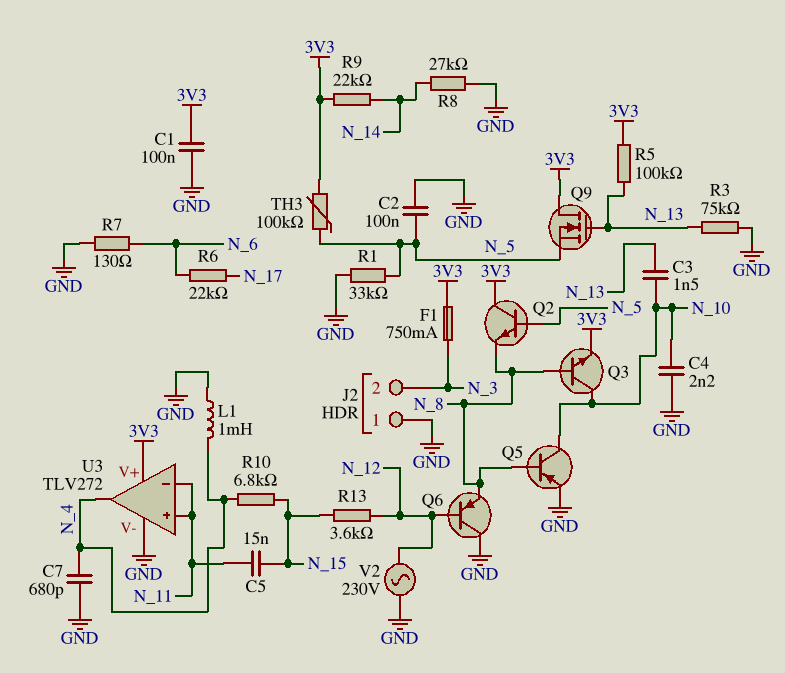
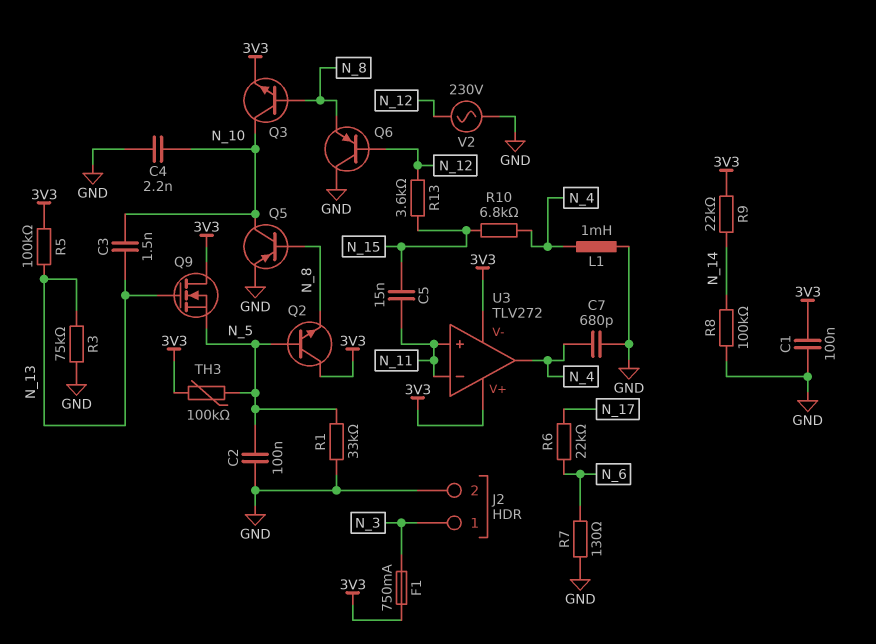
J2 pin 1: GND -> N_3
J2 pin 2: N_3 -> GND
R8: 27k (GND, N_14) -> 100k (GND, N_14)
U3 pin V-: GND -> 3V3

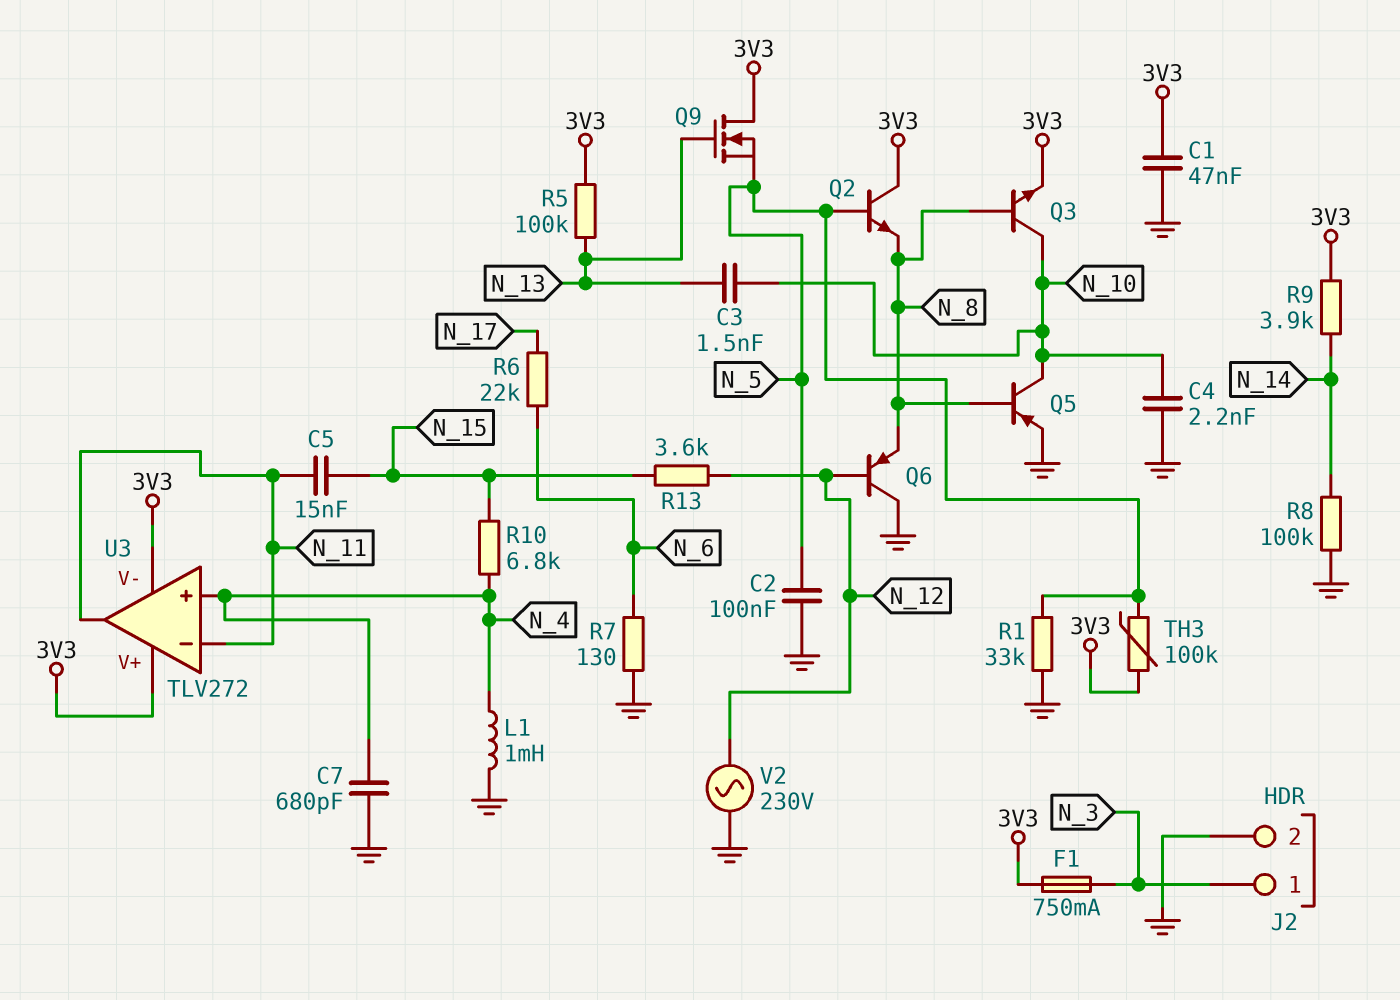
C1: 100nF (3V3, GND) -> 47nF (3V3, GND)
R3: 75k (GND, N_13) -> none
R9: 22k (3V3, N_14) -> 3.9k (3V3, N_14)
U3 pin in+: N_11 -> N_4
U3 pin out: N_4 -> N_11

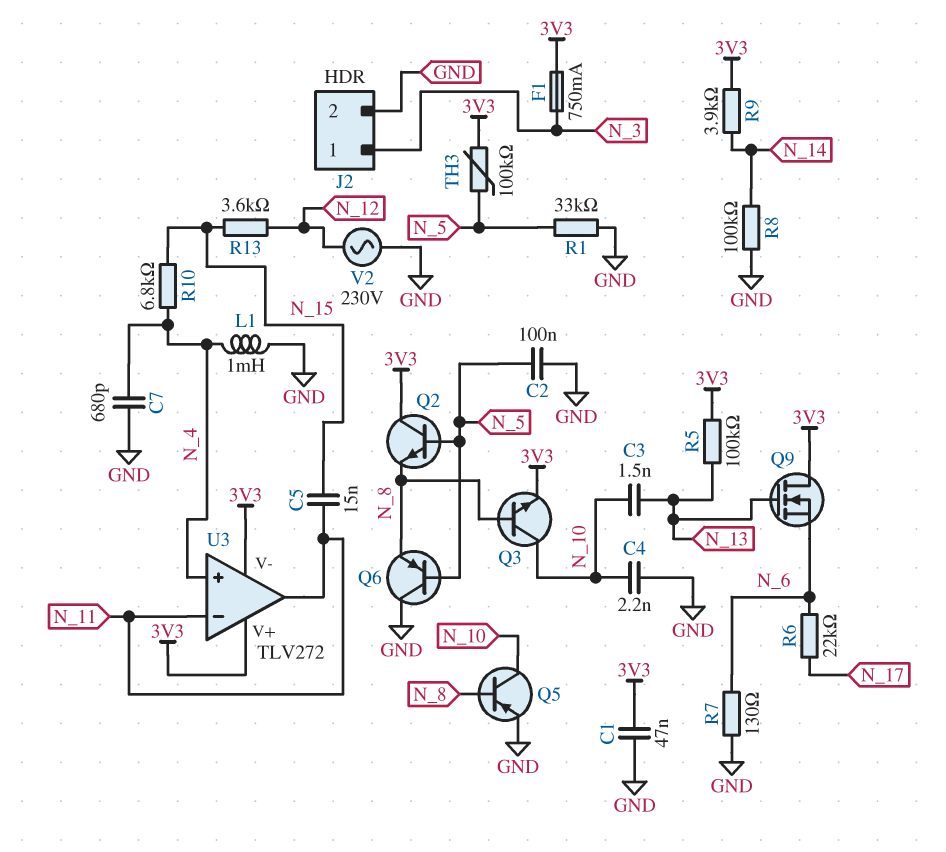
Q6: PNP (B N_12, C GND, E N_8) -> PNP (B N_5, C GND, E N_8)
Q9: NMOS (G N_13, D 3V3, S N_5) -> NMOS (G N_13, D 3V3, S N_6)

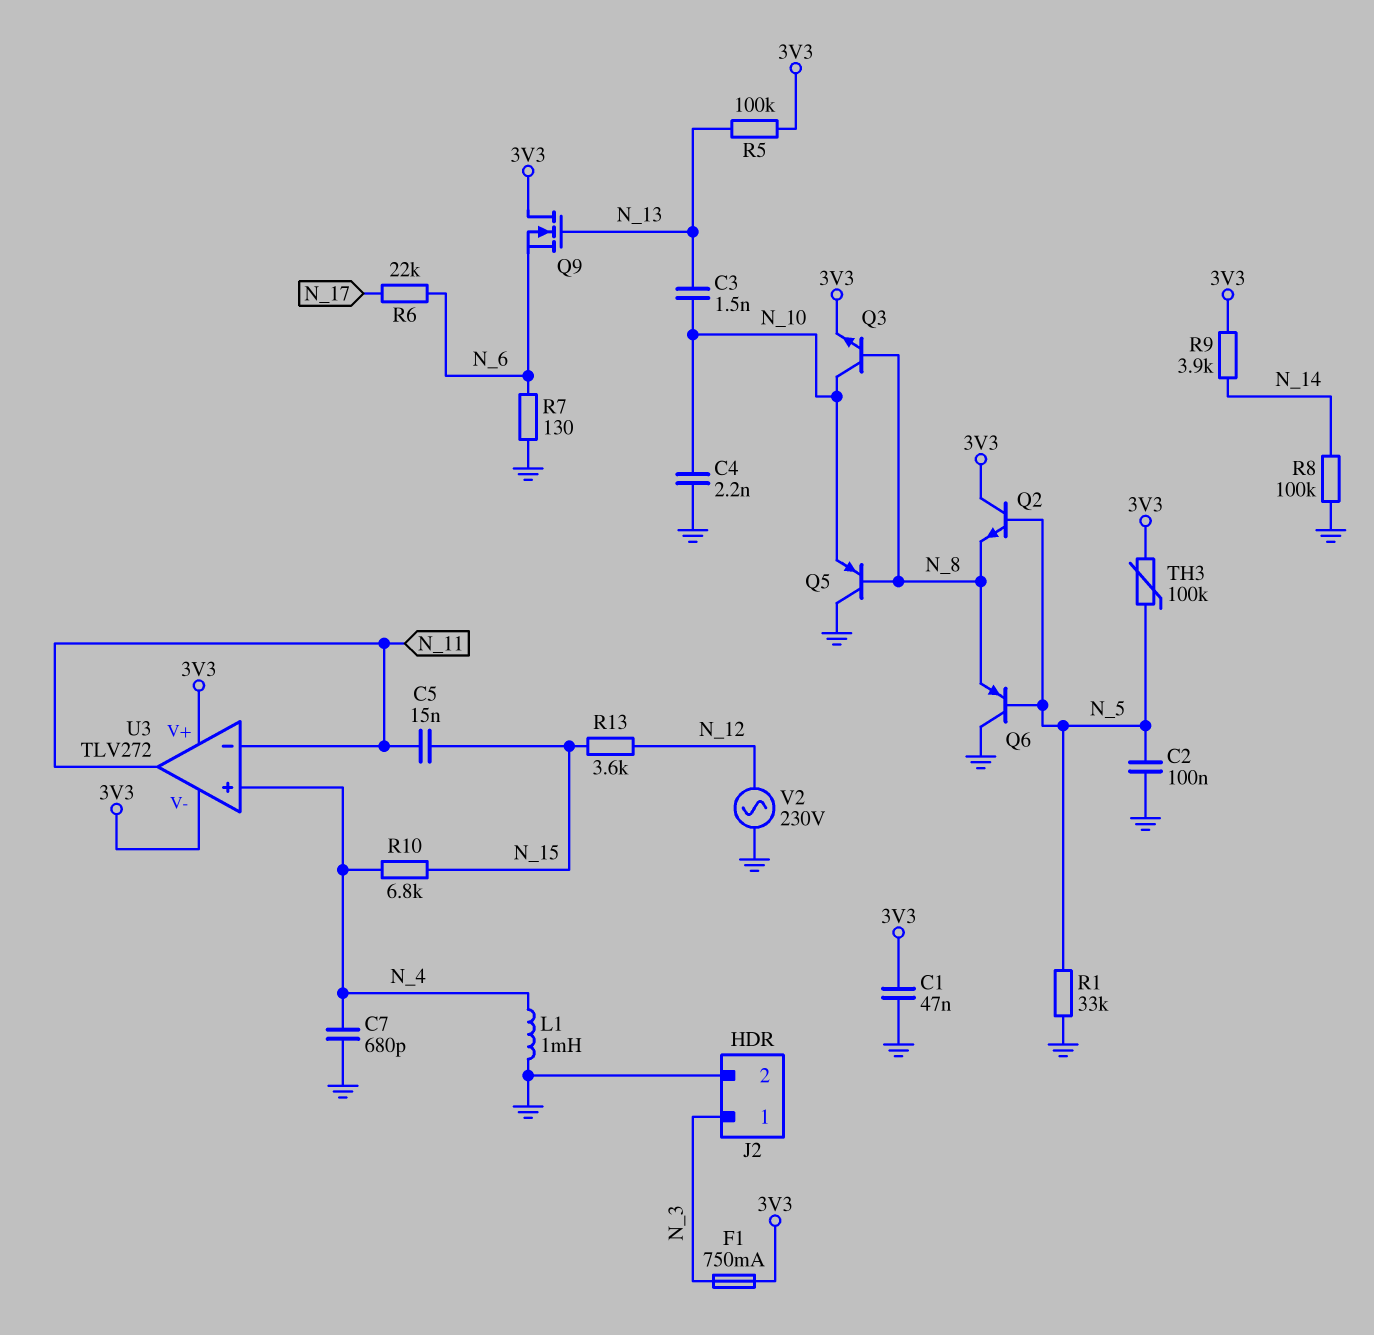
Q5: PNP (B N_8, C N_10, E GND) -> PNP (B N_8, C GND, E N_10)

